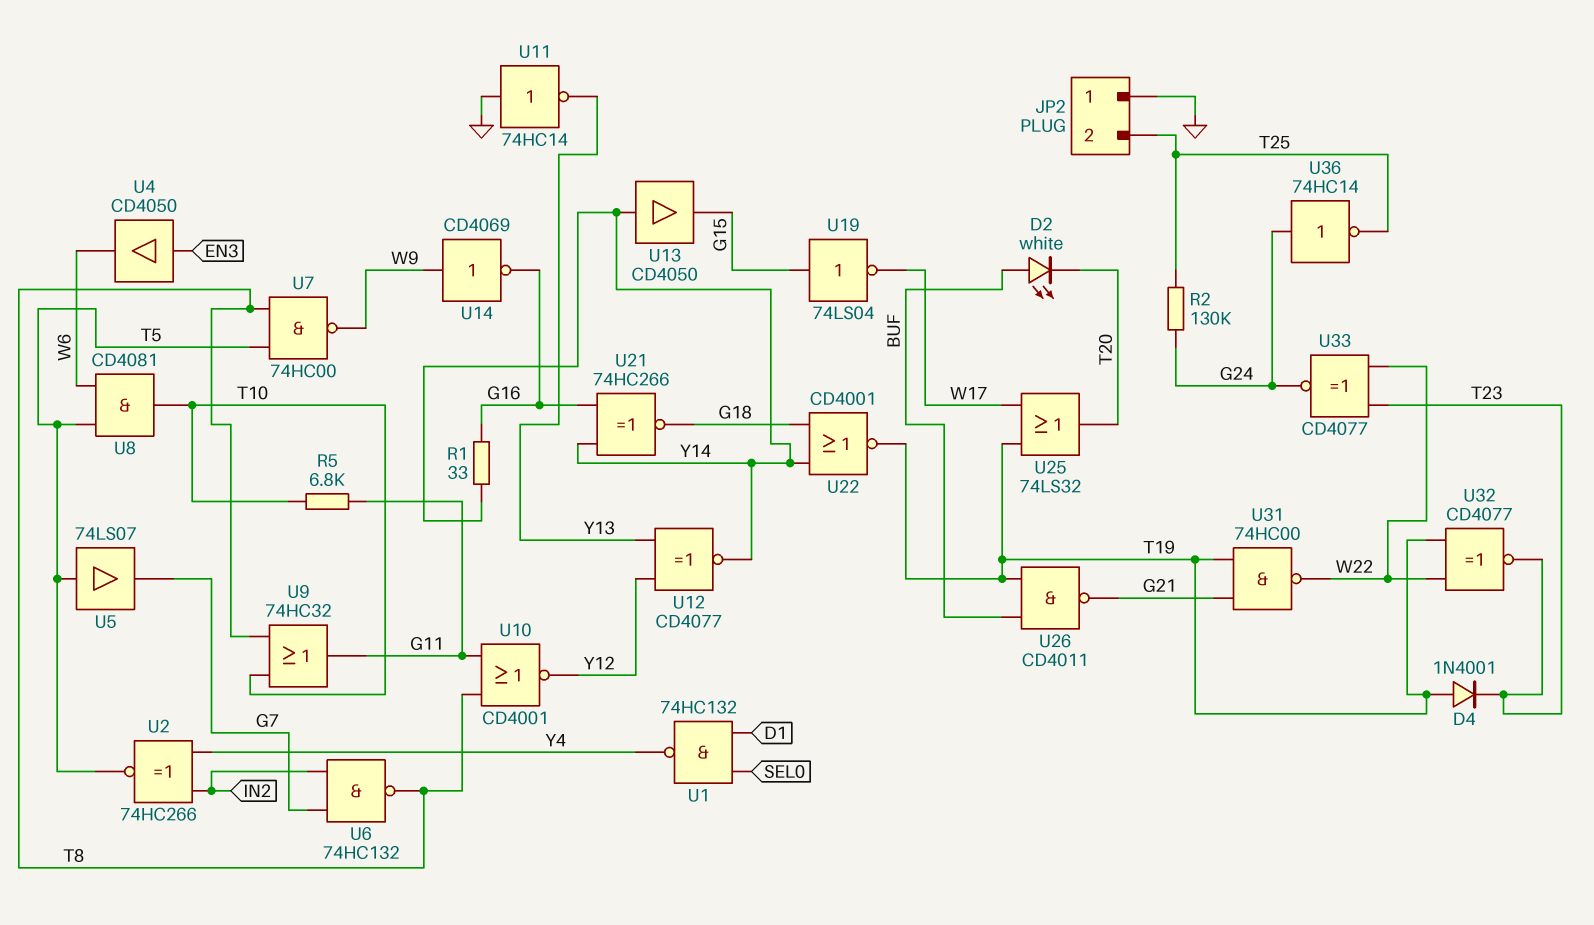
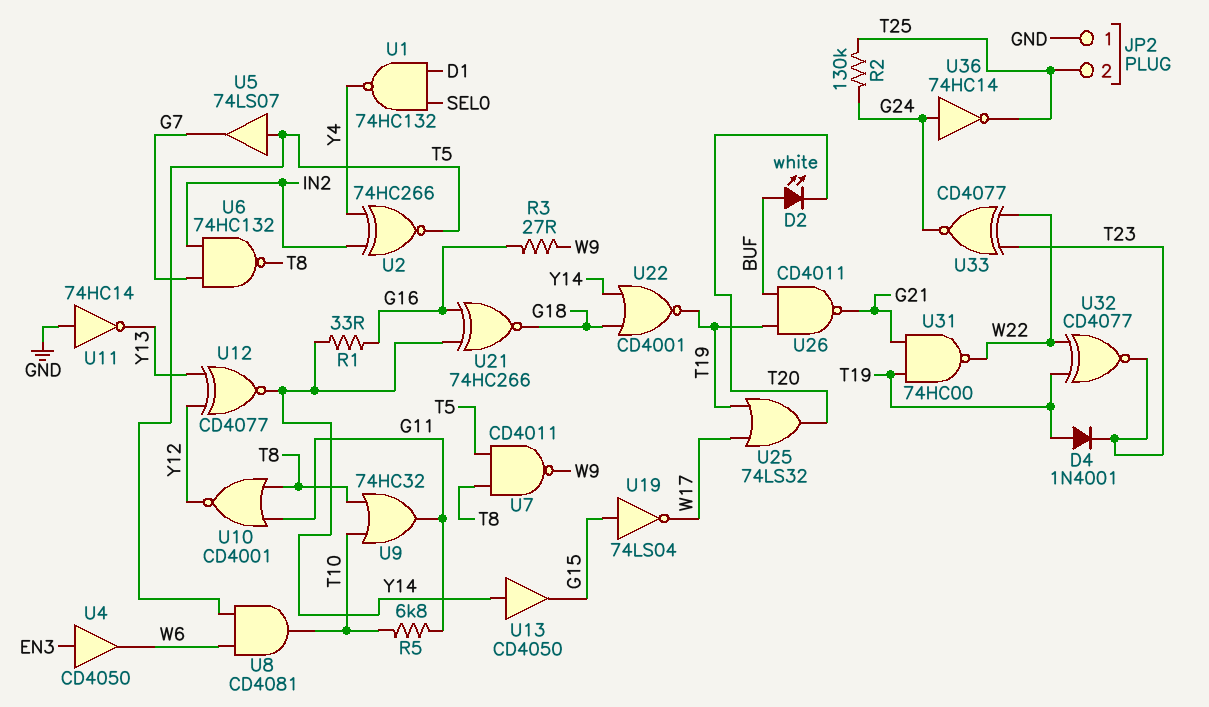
R3: none -> 27 (G16, W9)
U7: NAND 74HC00 (in T5, in T8, out W9) -> NAND CD4011 (in T5, in T8, out W9)
U14: NOT CD4069 (in W9, out G16) -> none

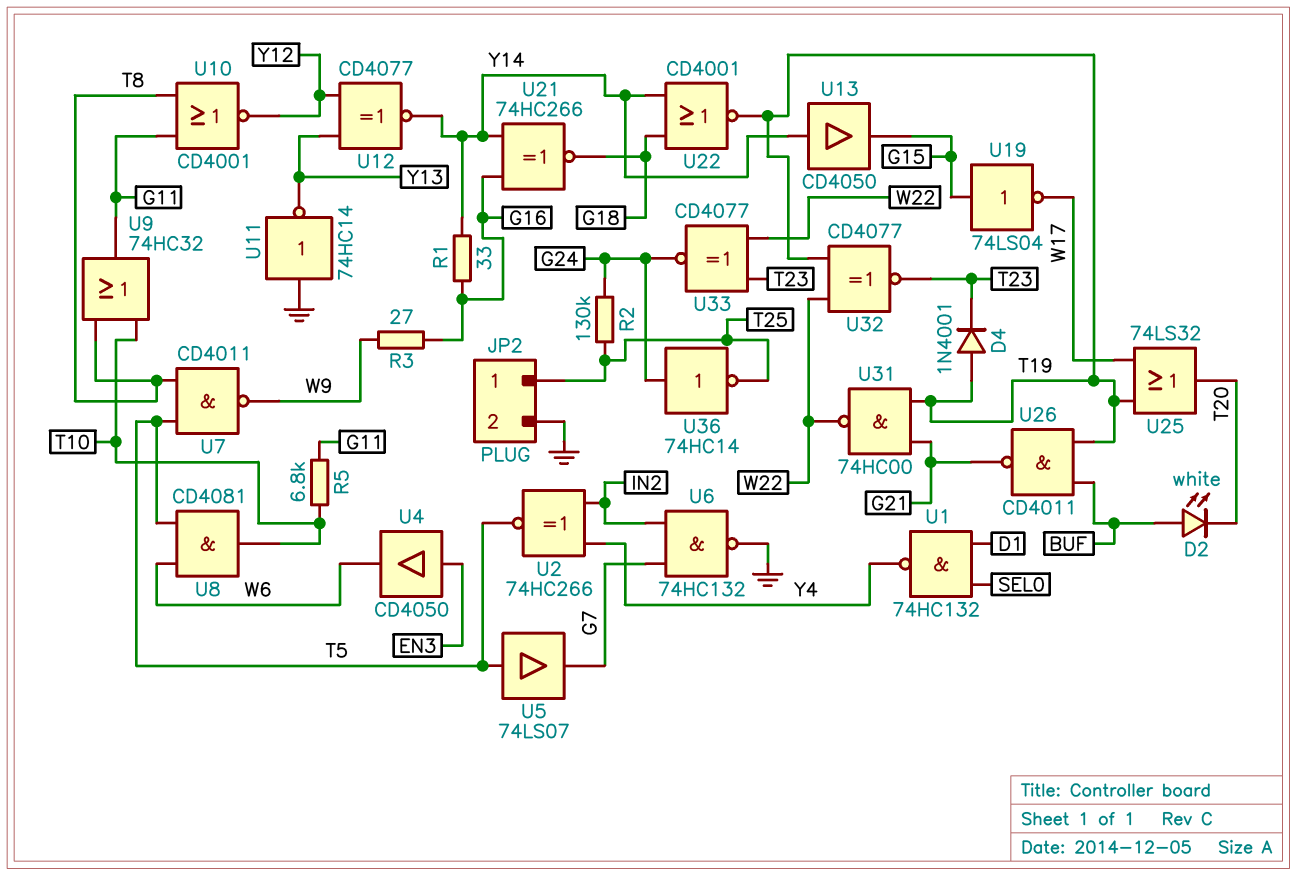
JP2 pin 1: GND -> T25
JP2 pin 2: T25 -> GND
U6: NAND 74HC132 (in G7, in IN2, out T8) -> NAND 74HC132 (in G7, in IN2, out GND)

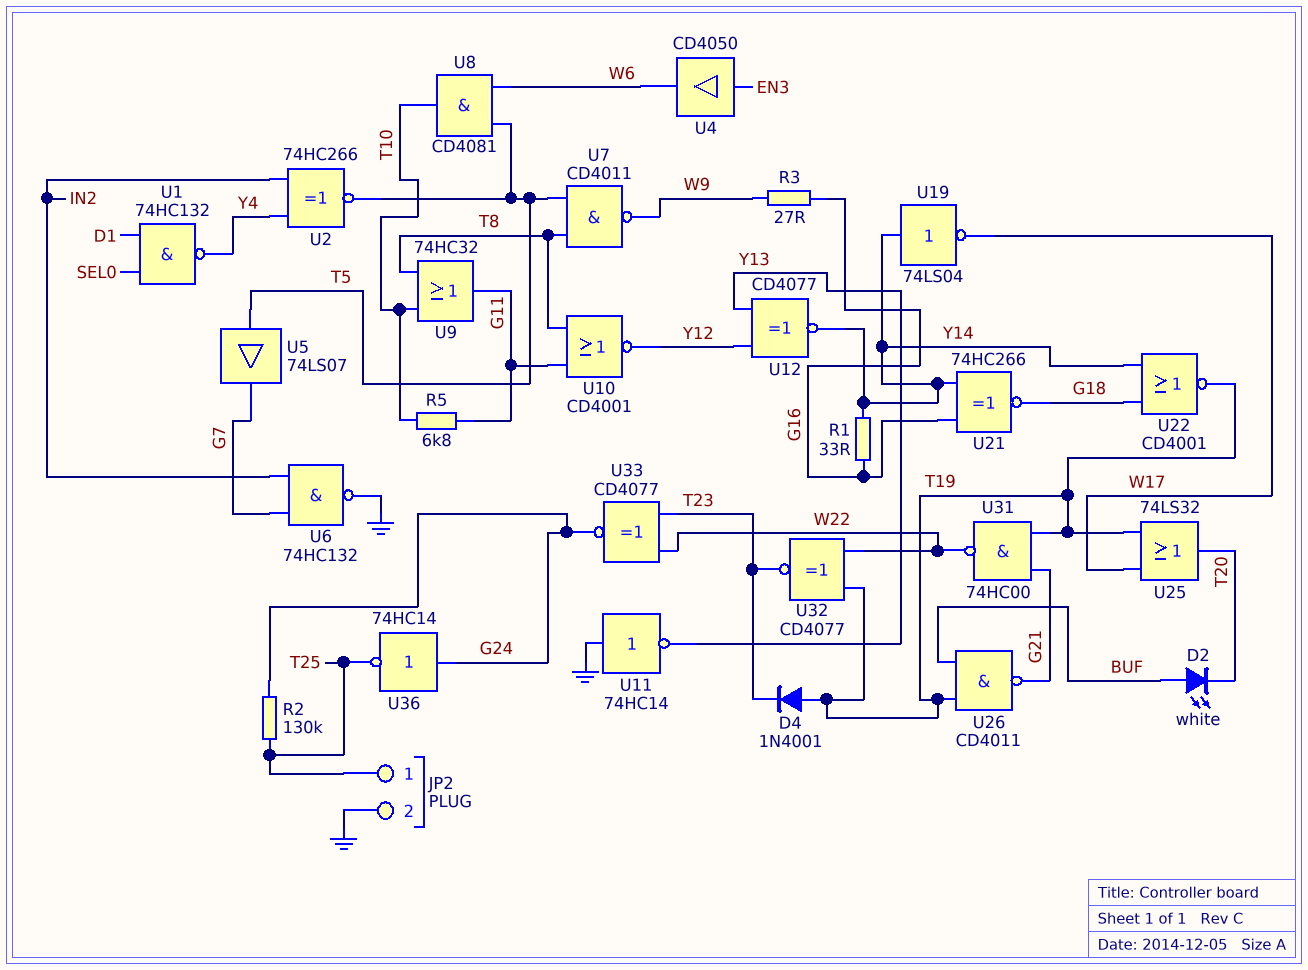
U13: buffer CD4050 (in Y14, out G15) -> none
U19: NOT 74LS04 (in G15, out W17) -> NOT 74LS04 (in Y14, out W17)

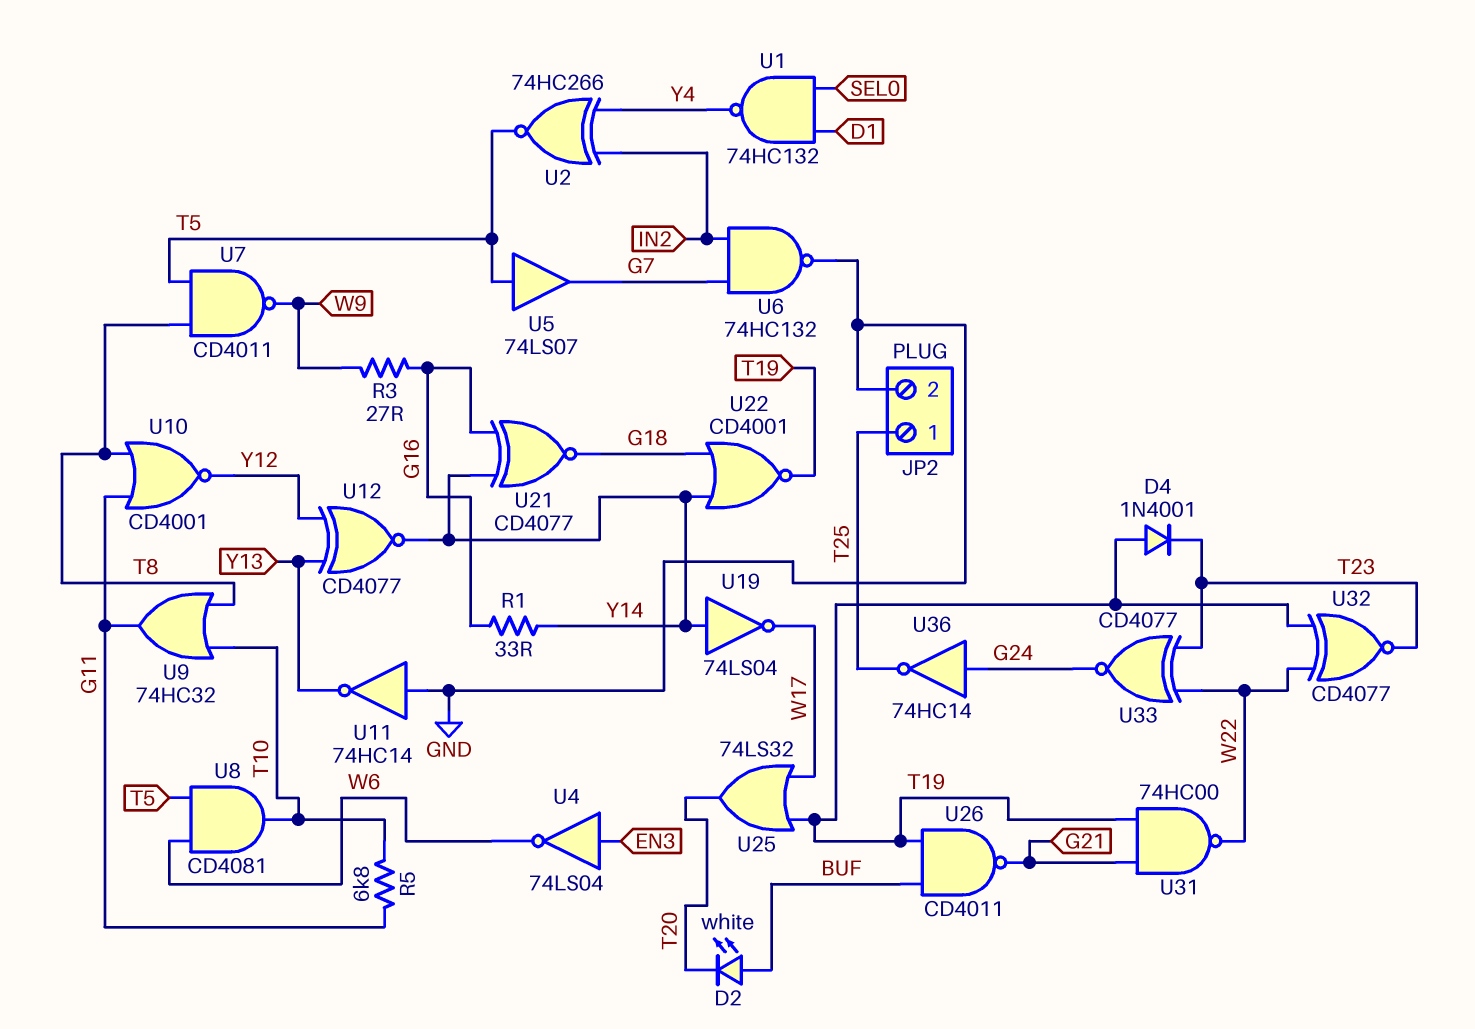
R2: 130k (G24, T25) -> none
U4: buffer CD4050 (in EN3, out W6) -> NOT 74LS04 (in EN3, out W6)
U21: XNOR 74HC266 (in G16, in Y14, out G18) -> XNOR CD4077 (in G16, in Y14, out G18)

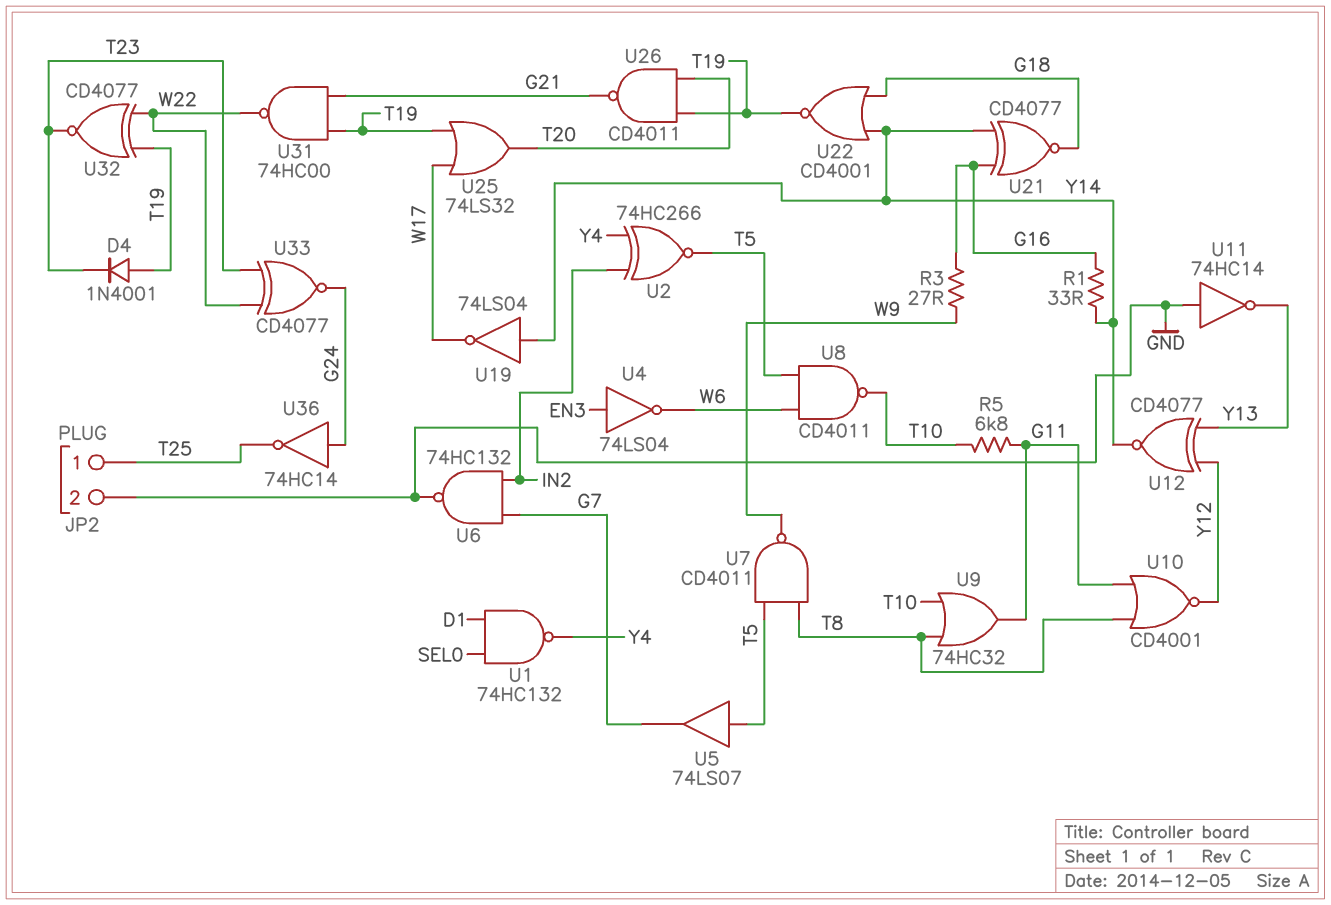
D2: LED white (A BUF, K T20) -> none
U8: AND CD4081 (in T5, in W6, out T10) -> NAND CD4011 (in T5, in W6, out T10)
U26: NAND CD4011 (in BUF, in T19, out G21) -> NAND CD4011 (in T19, in T20, out G21)

